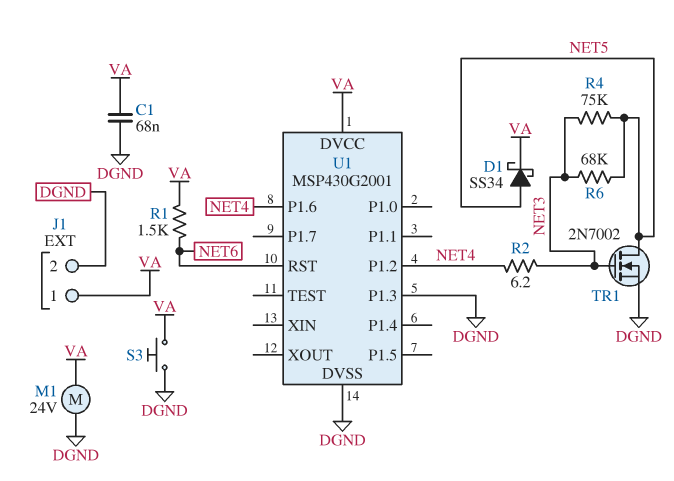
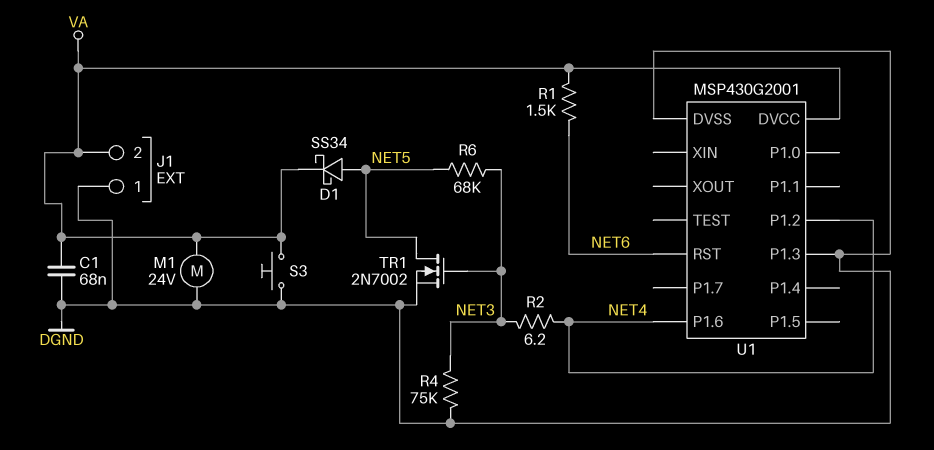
J1 pin 1: VA -> DGND
J1 pin 2: DGND -> VA
R4: 75k (NET3, NET5) -> 75k (DGND, NET3)

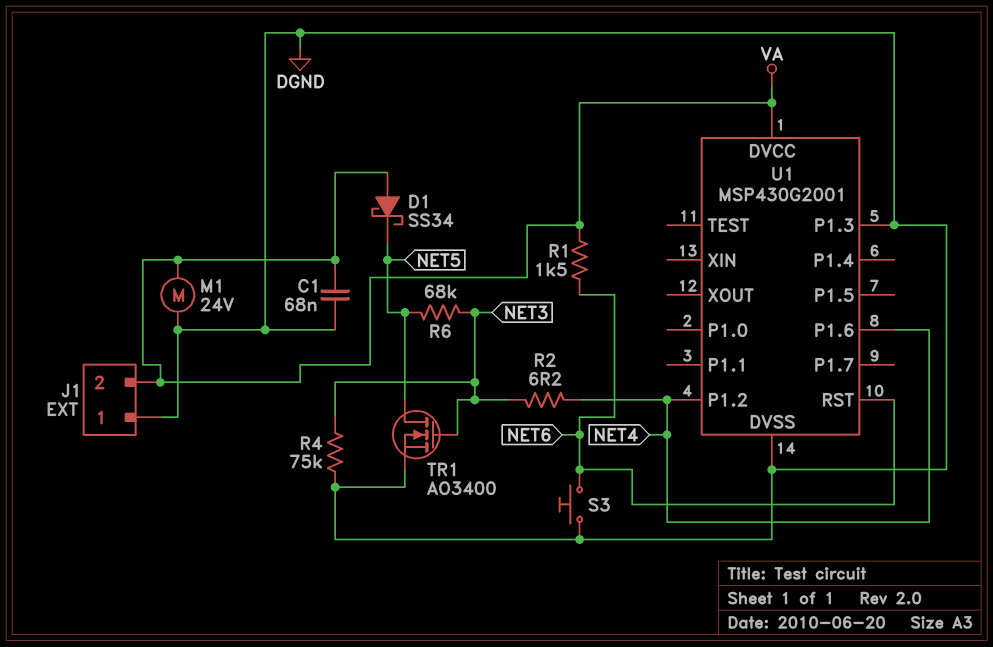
D1: schottky SS34 (A NET5, K VA) -> schottky SS34 (A VA, K NET5)
S3: button (DGND, VA) -> button (DGND, NET6)
TR1: NMOS 2N7002 (G NET3, D NET5, S DGND) -> NMOS AO3400 (G NET3, D NET5, S DGND)

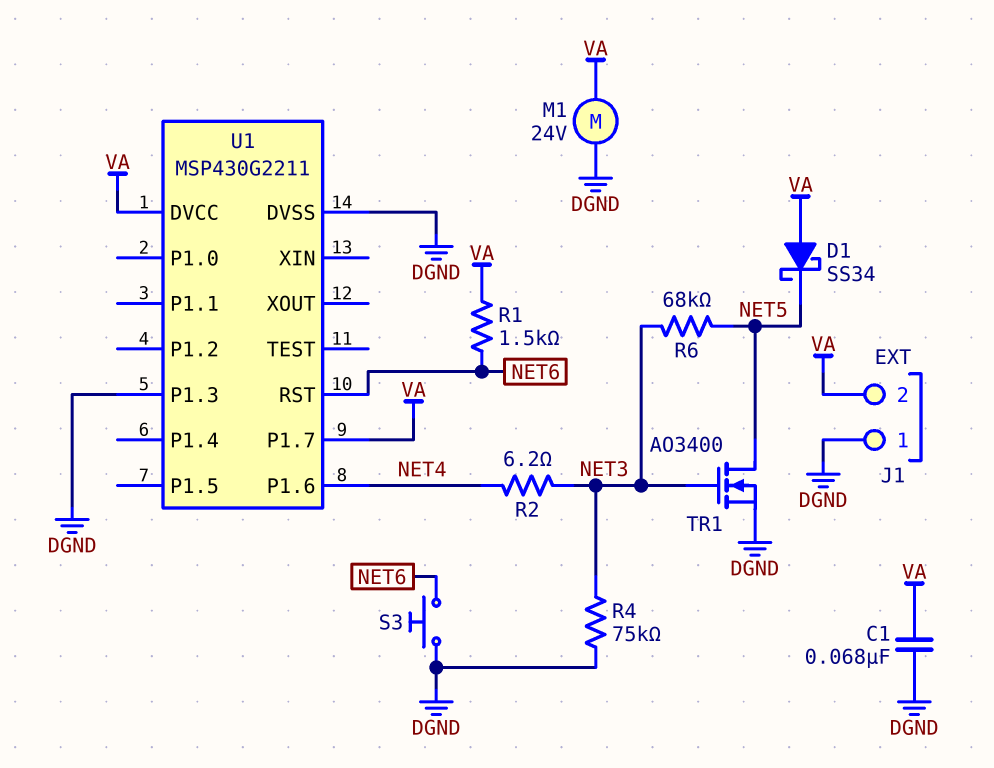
U1: MSP430G2001 -> MSP430G2211
U1 pin P1.2: NET4 -> none
U1 pin P1.7: none -> VA

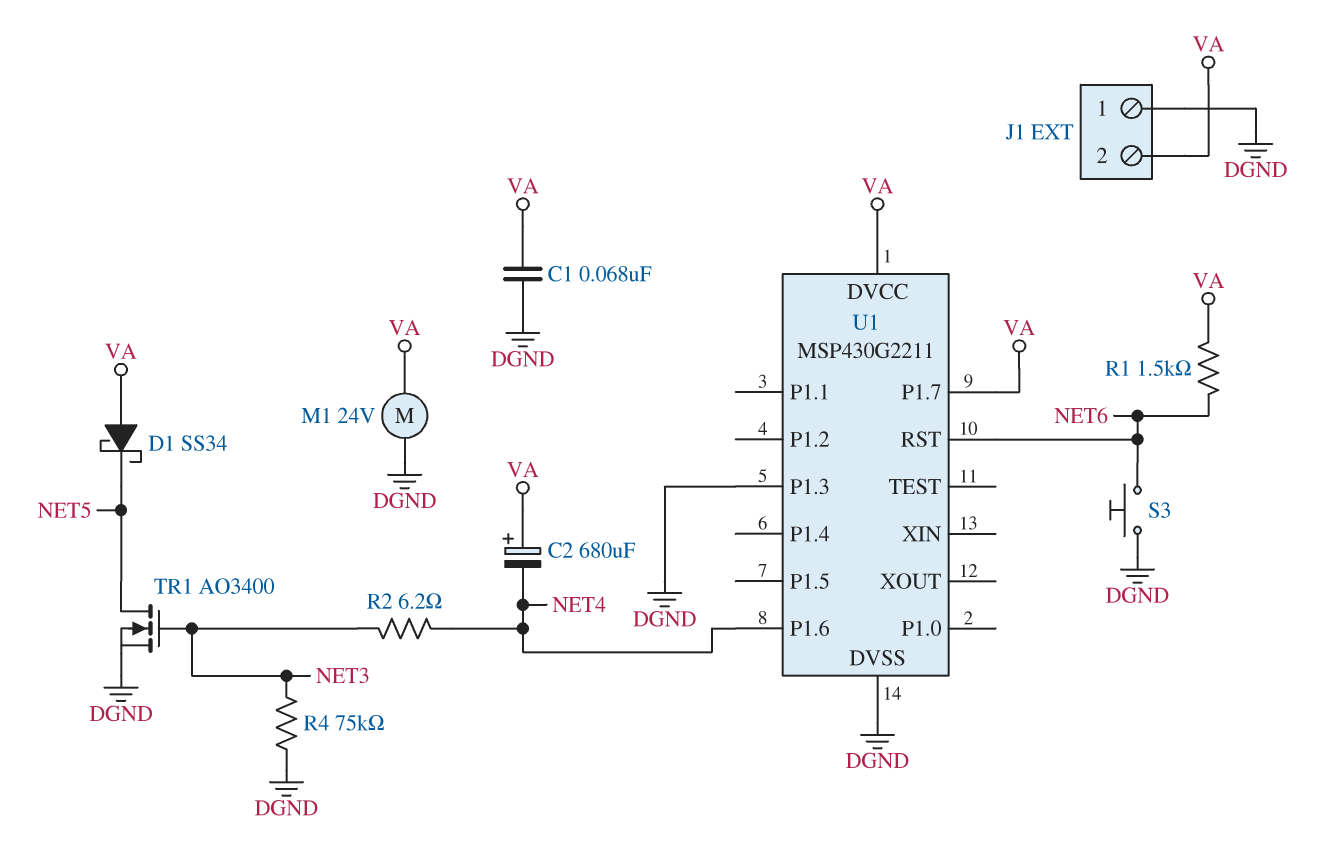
C2: none -> 680uF (plus VA, minus NET4)
R6: 68k (NET3, NET5) -> none

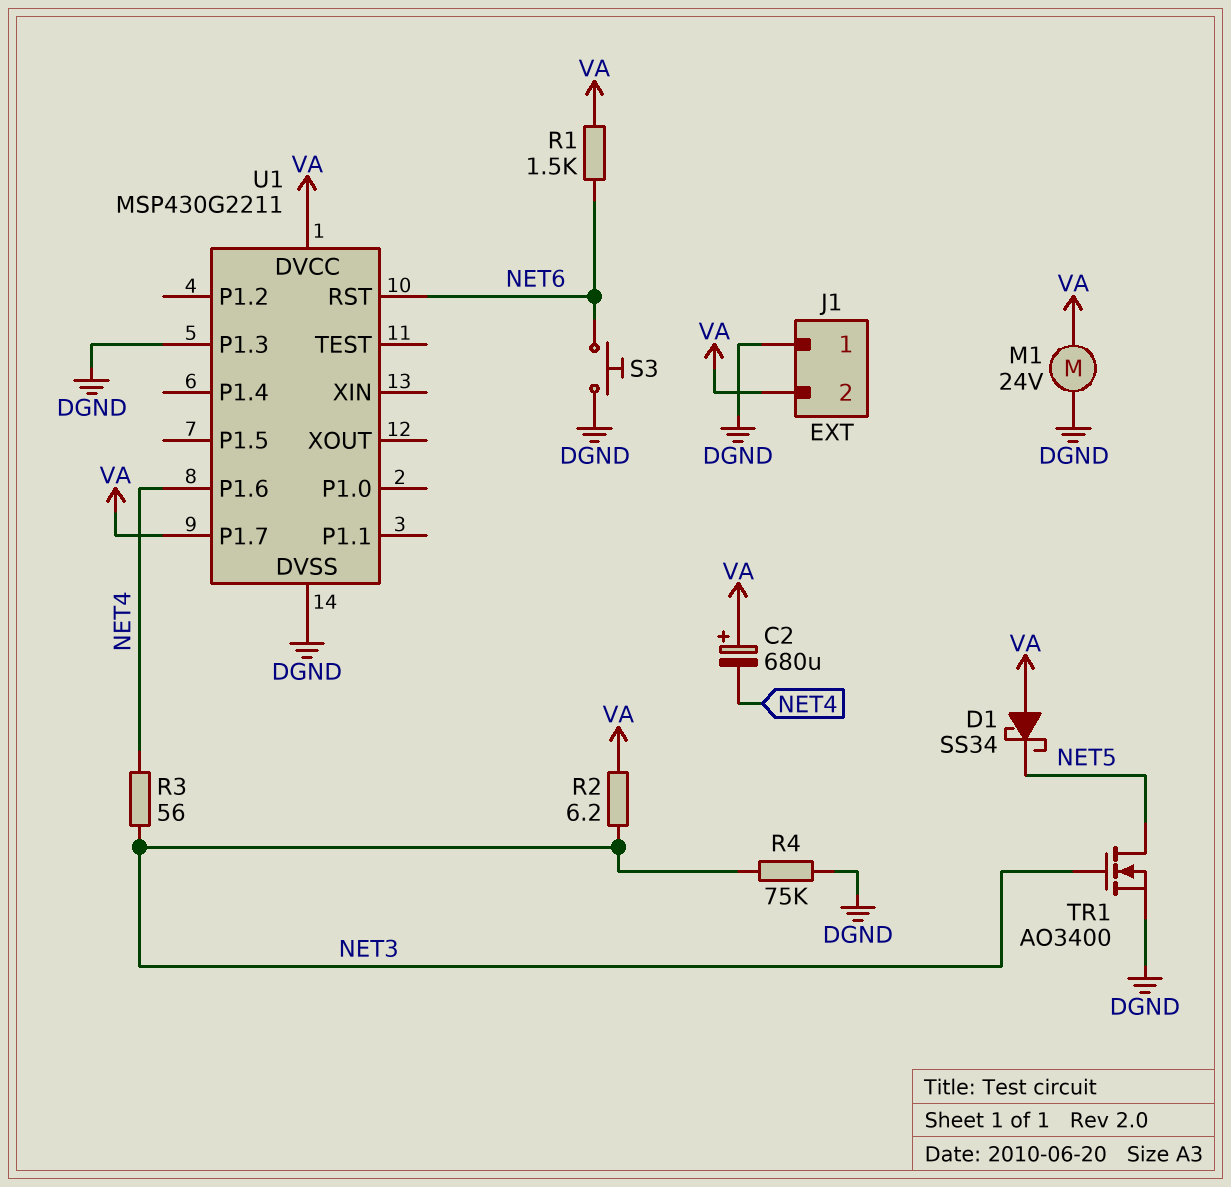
C1: 68nF (DGND, VA) -> none
R2: 6.2 (NET3, NET4) -> 6.2 (NET3, VA)
R3: none -> 56 (NET3, NET4)

